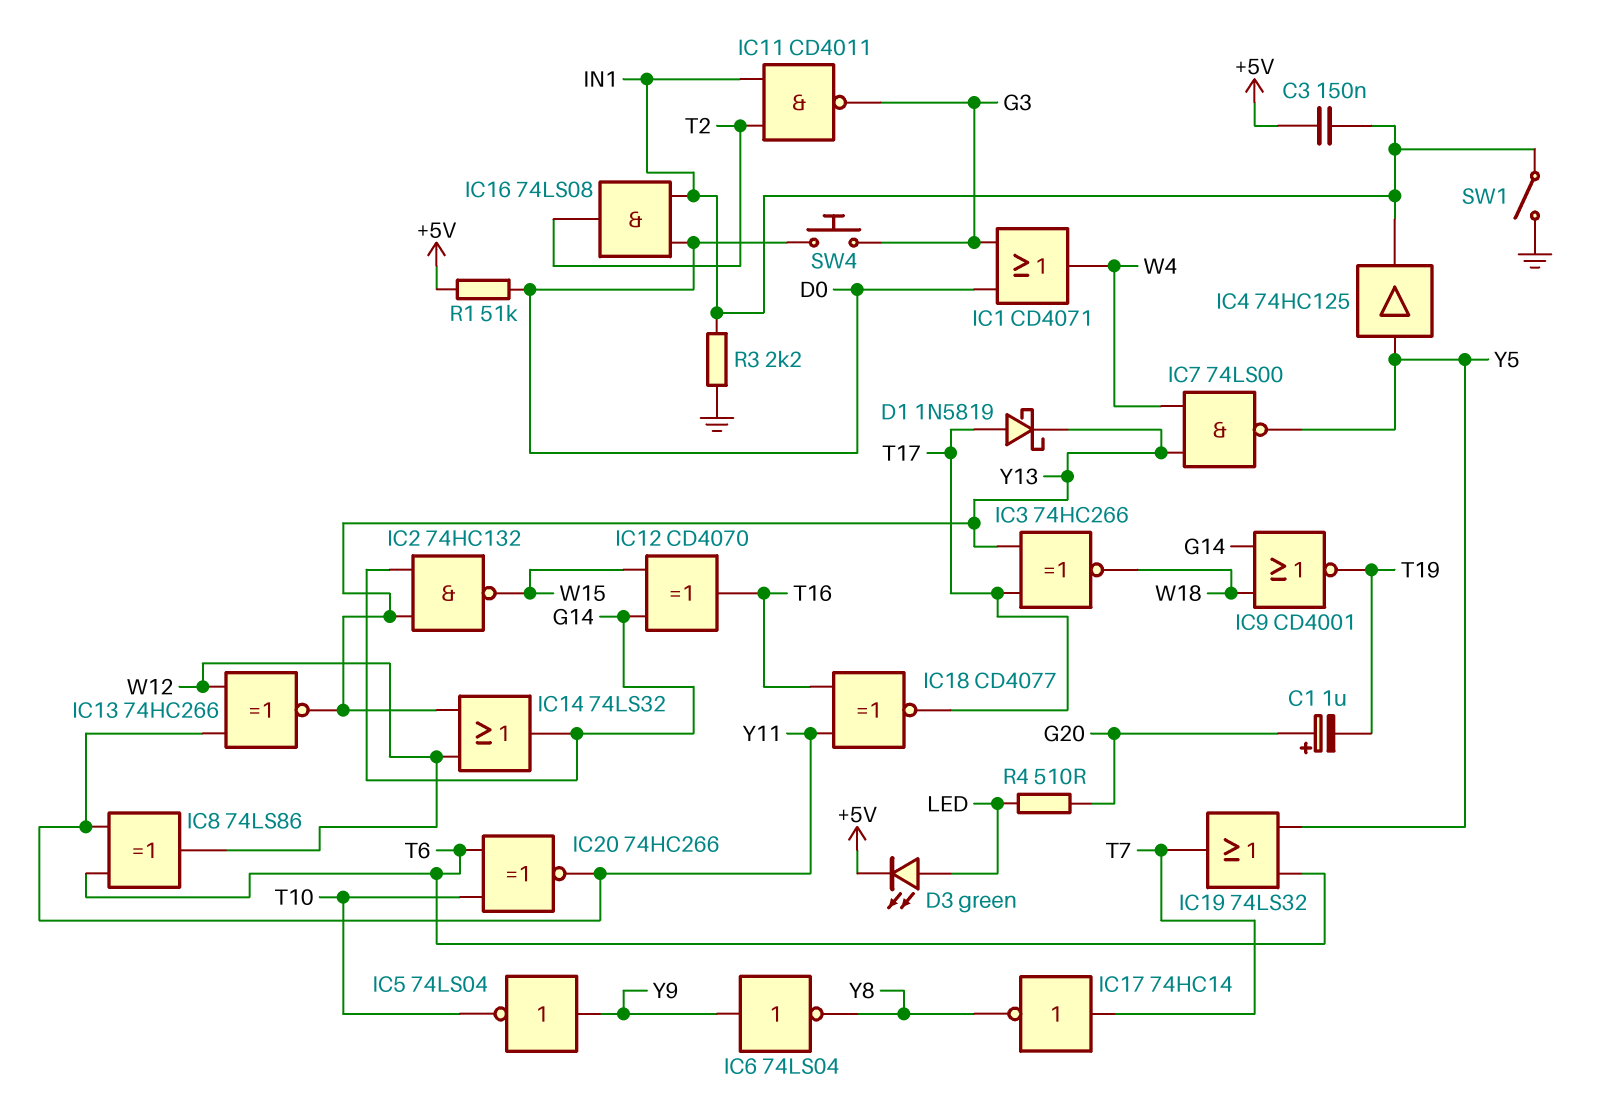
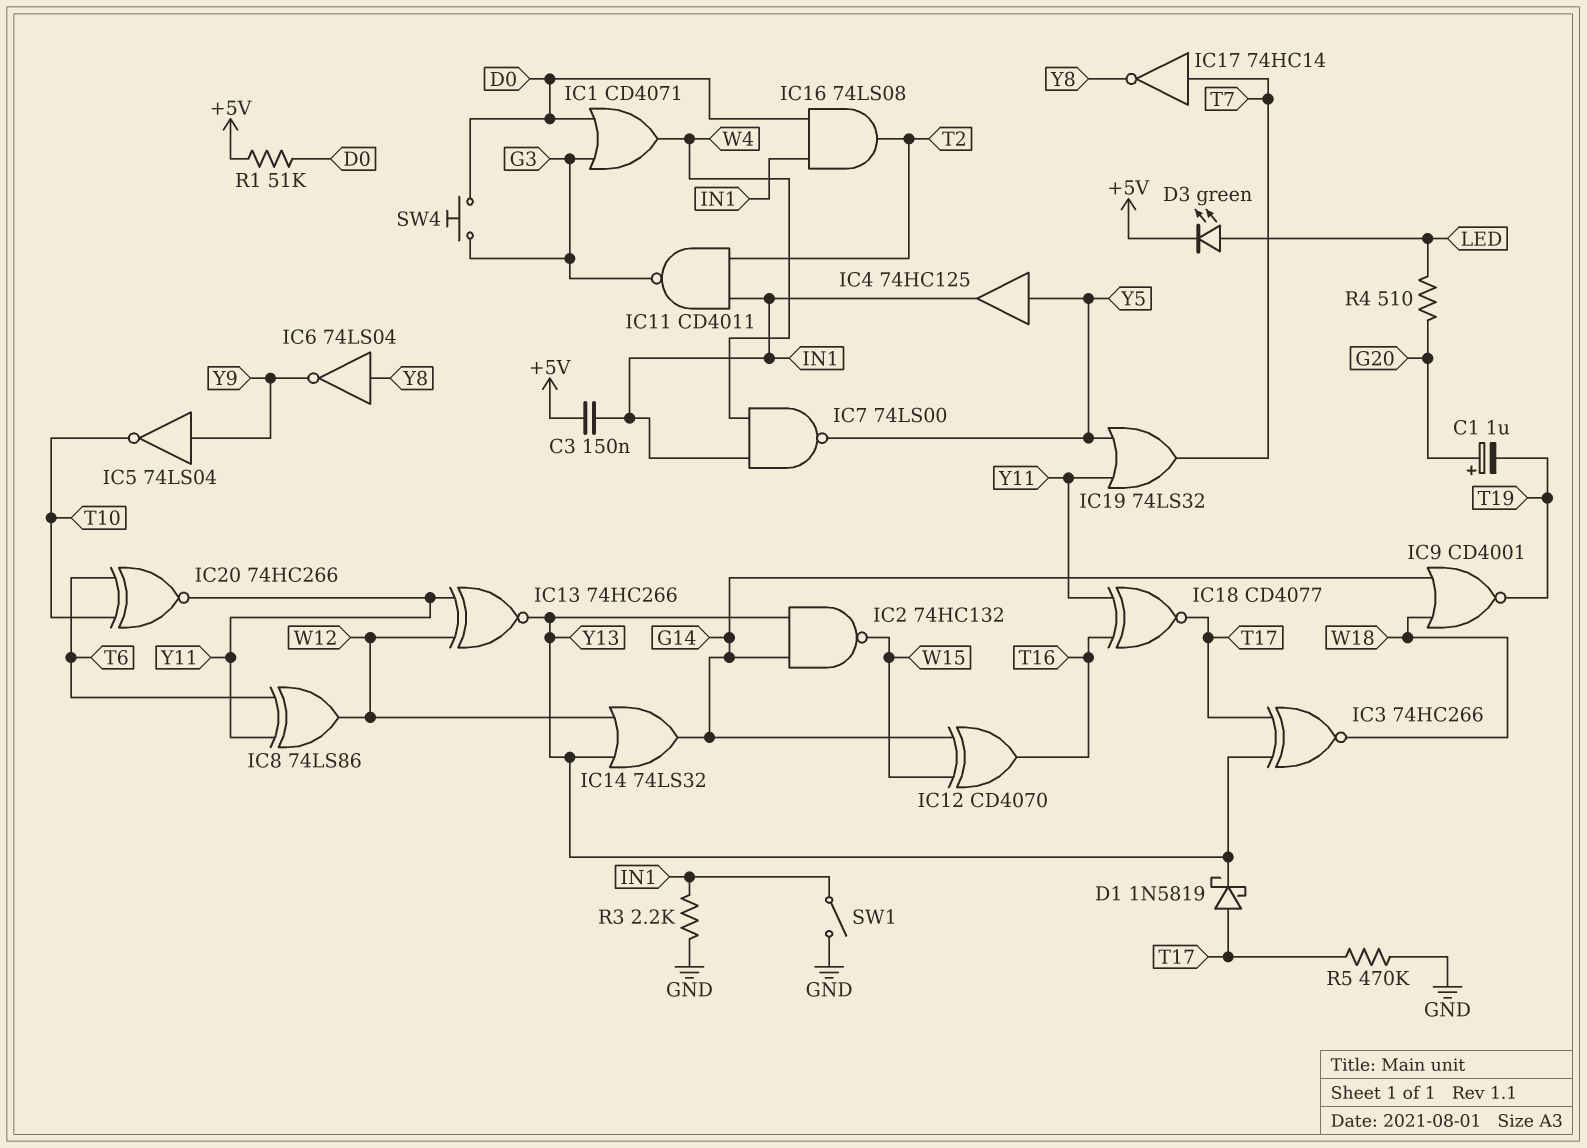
IC6: NOT 74LS04 (in Y9, out Y8) -> NOT 74LS04 (in Y8, out Y9)
IC7: NAND 74LS00 (in W4, in Y13, out Y5) -> NAND 74LS00 (in IN1, in W4, out Y5)
IC19: OR 74LS32 (in T6, in Y5, out T7) -> OR 74LS32 (in Y5, in Y11, out T7)
R5: none -> 470k (GND, T17)

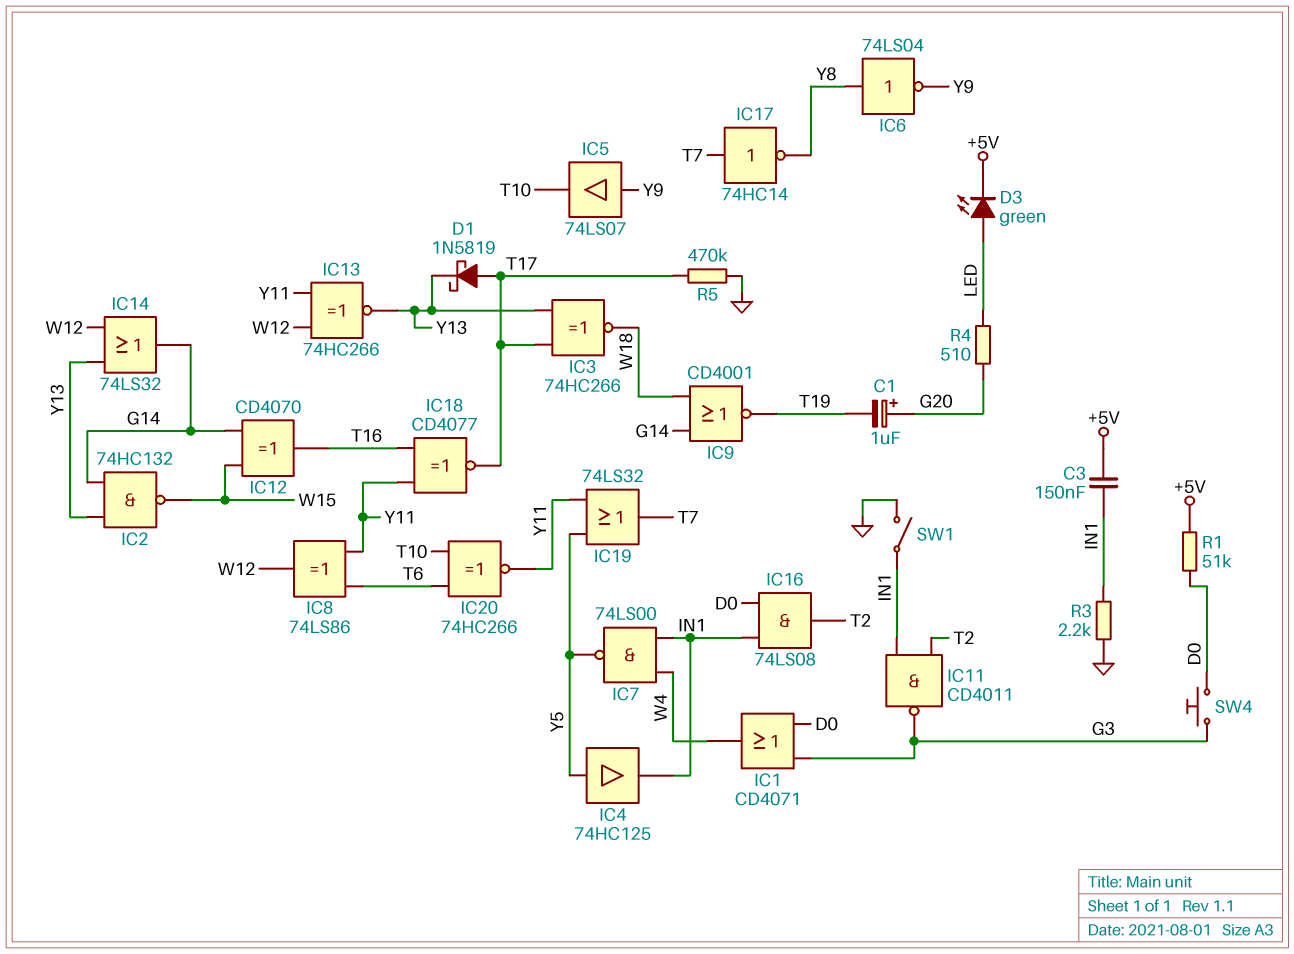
IC5: NOT 74LS04 (in Y9, out T10) -> buffer 74LS07 (in Y9, out T10)

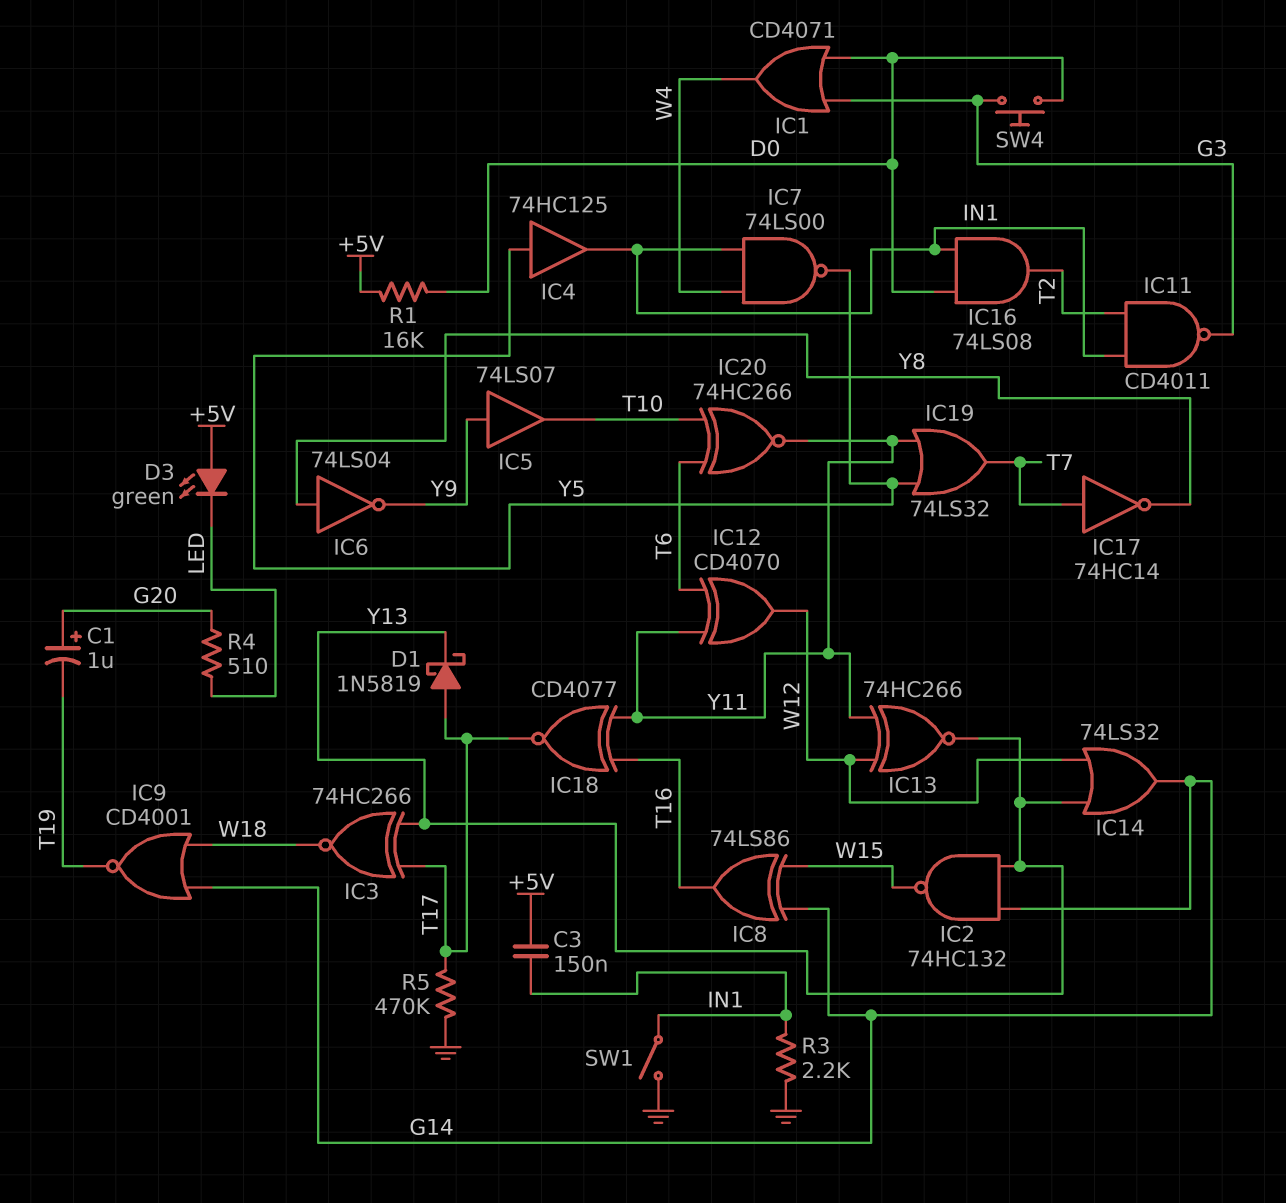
D3: LED green (A LED, K +5V) -> LED green (A +5V, K LED)
IC8: XOR 74LS86 (in T6, in Y11, out W12) -> XOR 74LS86 (in G14, in W15, out T16)
IC12: XOR CD4070 (in G14, in W15, out T16) -> XOR CD4070 (in T6, in Y11, out W12)
R1: 51k (+5V, D0) -> 16k (+5V, D0)

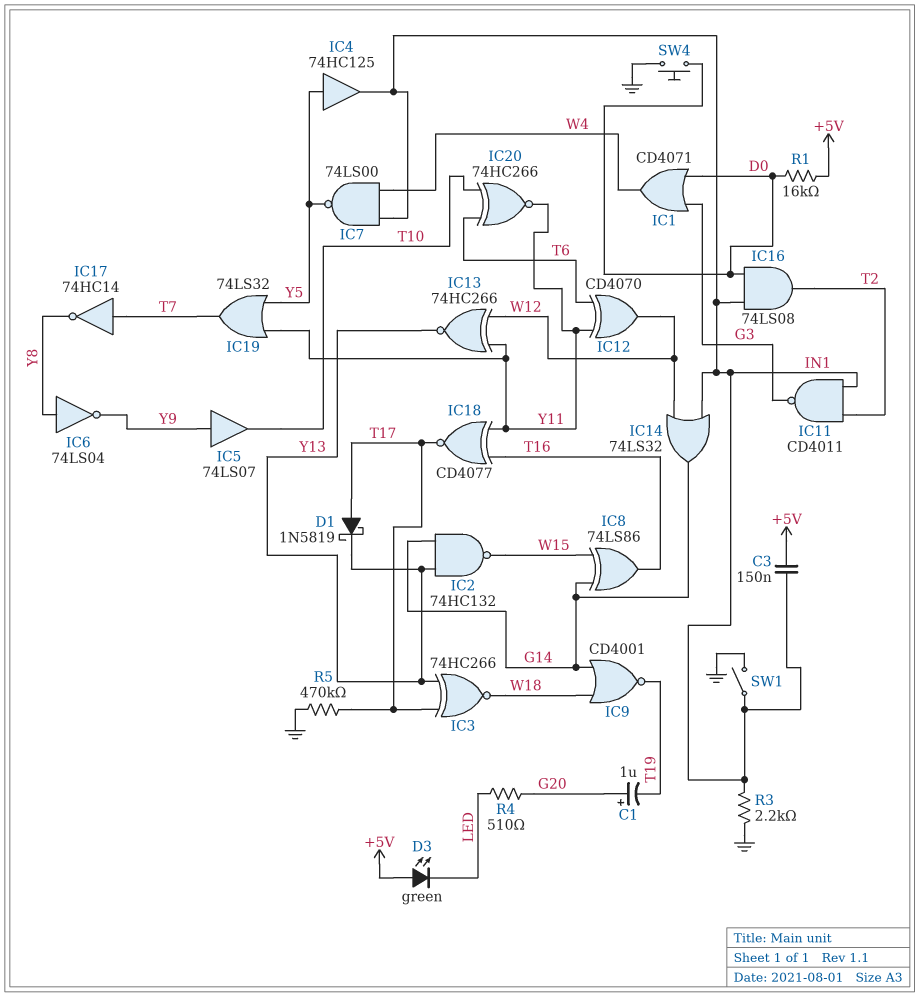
IC14: OR 74LS32 (in W12, in Y13, out G14) -> OR 74LS32 (in IN1, in W12, out G14)
SW4: button (D0, G3) -> button (D0, GND)

